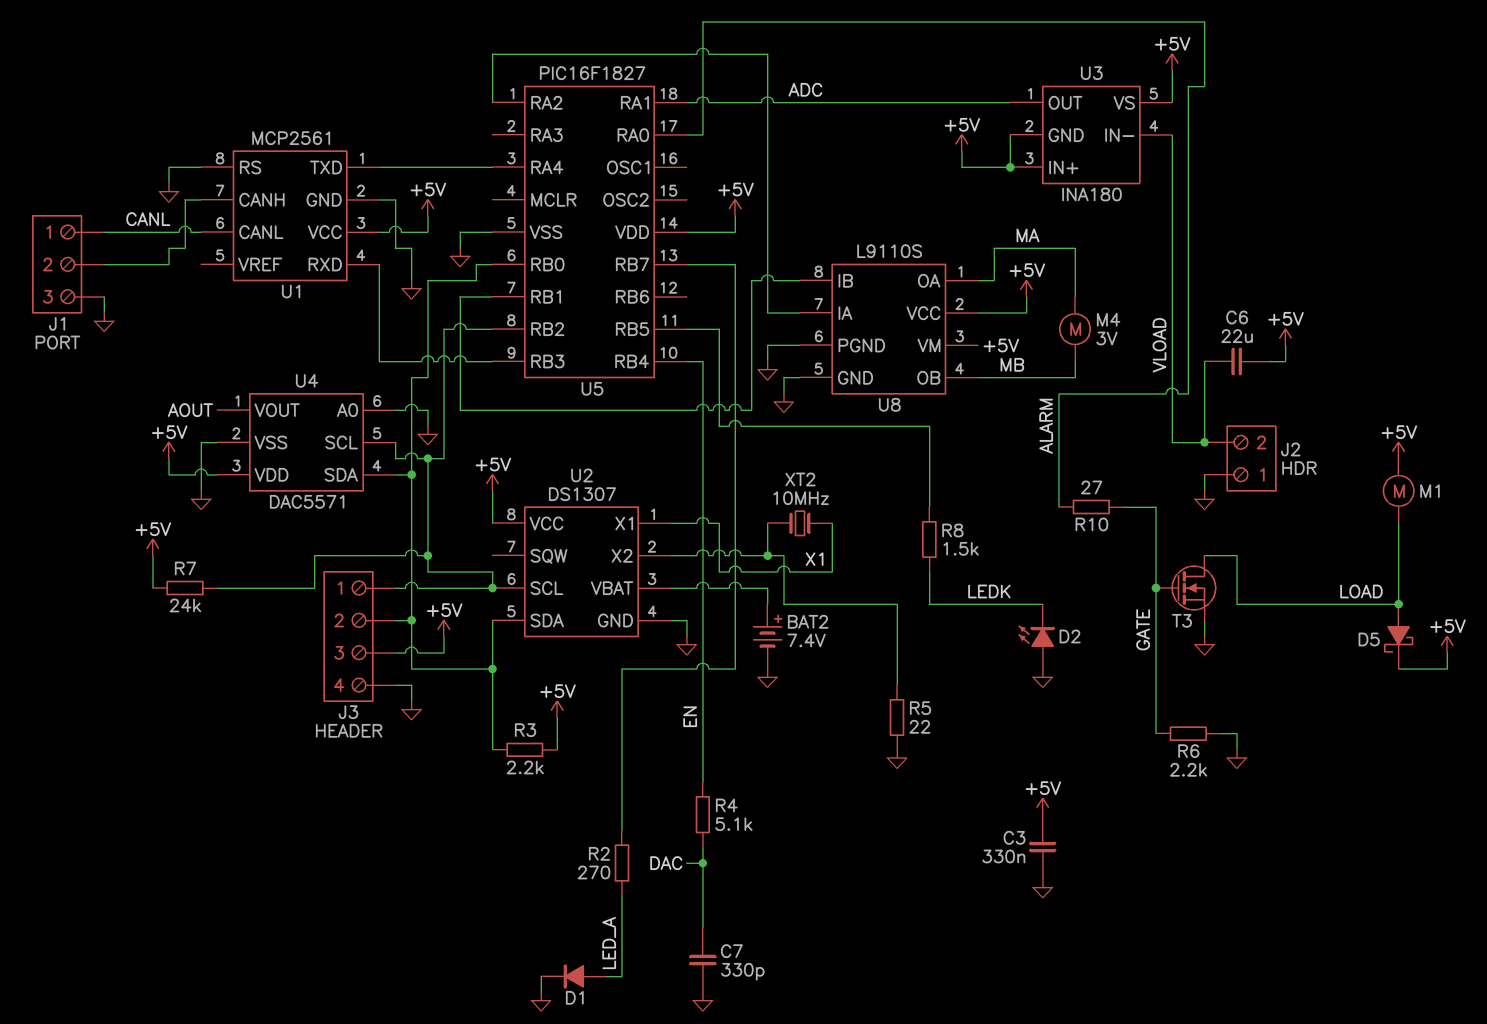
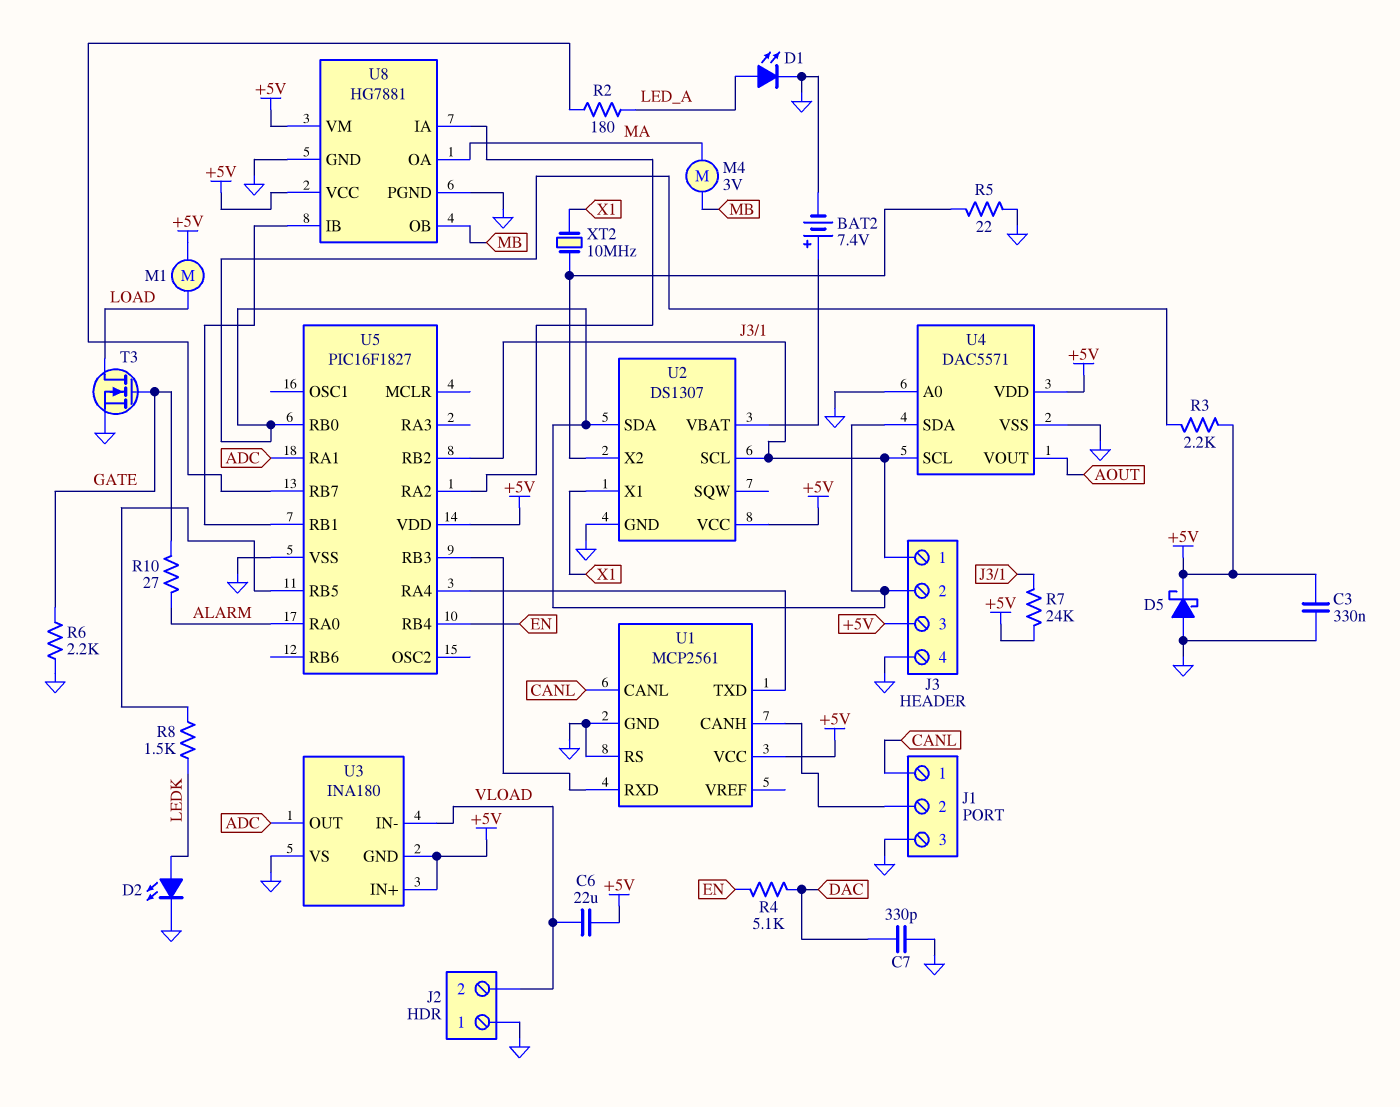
D1: diode (A LED_A, K GND) -> LED (A LED_A, K GND)
D2: LED (A GND, K LEDK) -> LED (A LEDK, K GND)
D5: schottky (A LOAD, K +5V) -> schottky (A GND, K +5V)
R2: 270 (LED_A, U5/RB7) -> 180 (LED_A, U5/RB7)
U3 pin VS: +5V -> GND
U8: L9110S -> HG7881

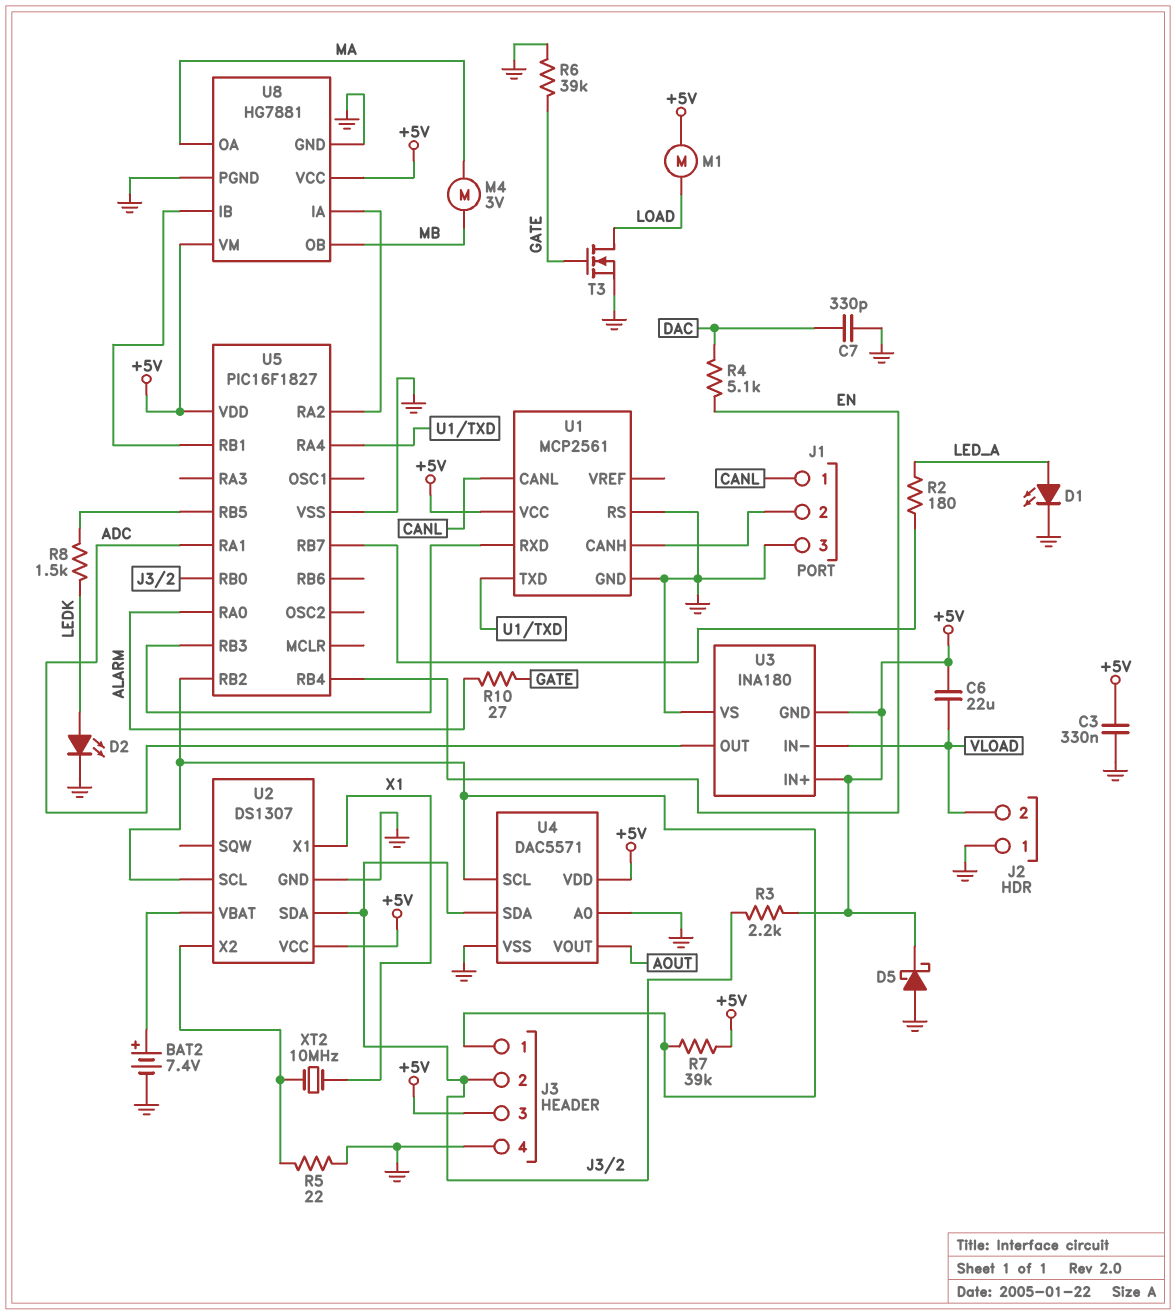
R6: 2.2k (GATE, GND) -> 39k (GATE, GND)
R7: 24k (+5V, J3/1) -> 39k (+5V, J3/1)

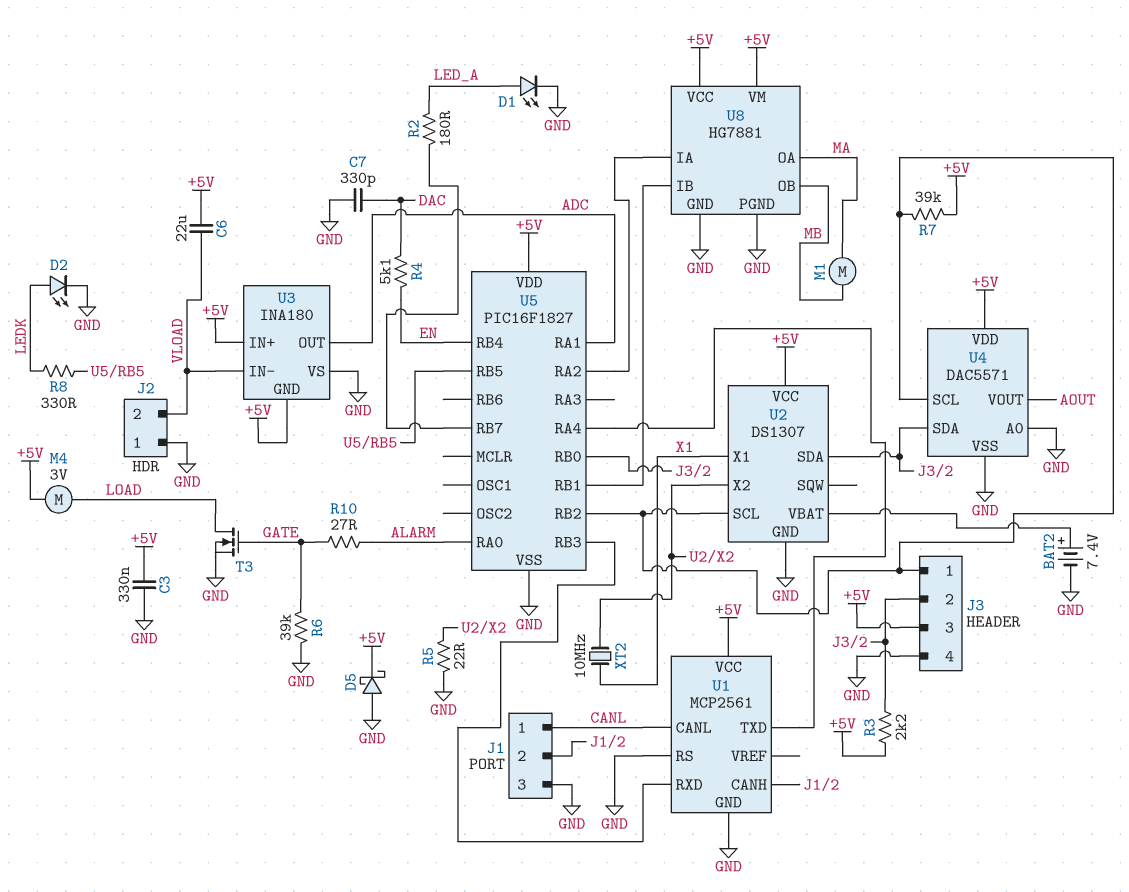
M1: motor (+5V, LOAD) -> motor (MA, MB)
M4: motor 3V (MA, MB) -> motor 3V (+5V, LOAD)
R8: 1.5k (LEDK, U5/RB5) -> 330 (LEDK, U5/RB5)

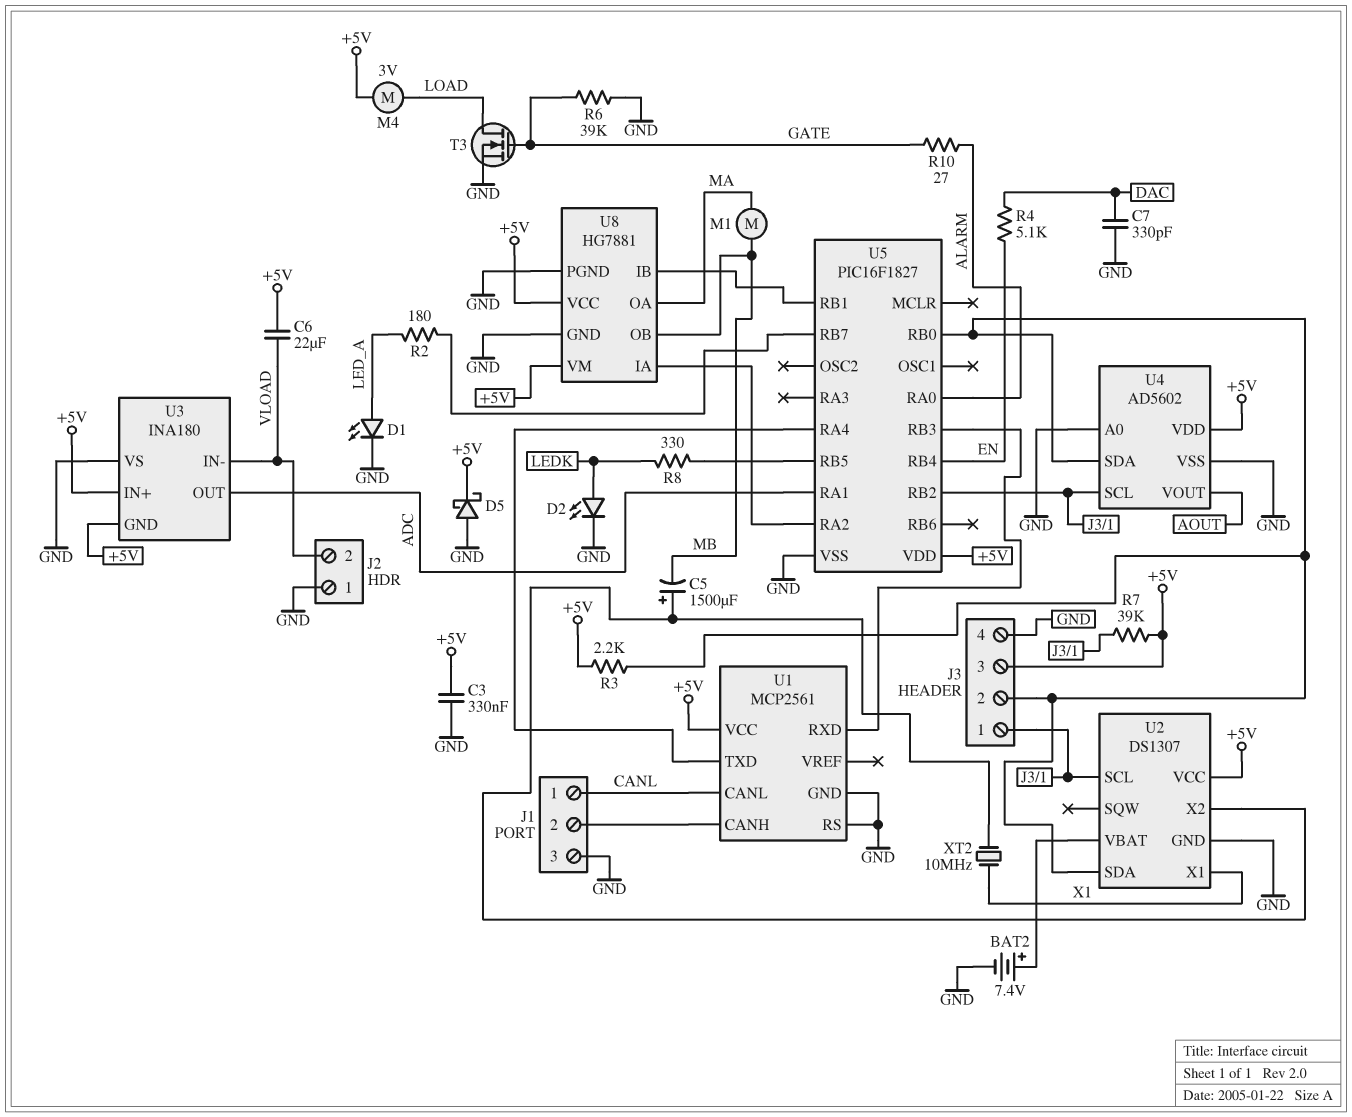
C5: none -> 1500uF (plus U2/X2, minus MB)
R5: 22 (GND, U2/X2) -> none
U4: DAC5571 -> AD5602

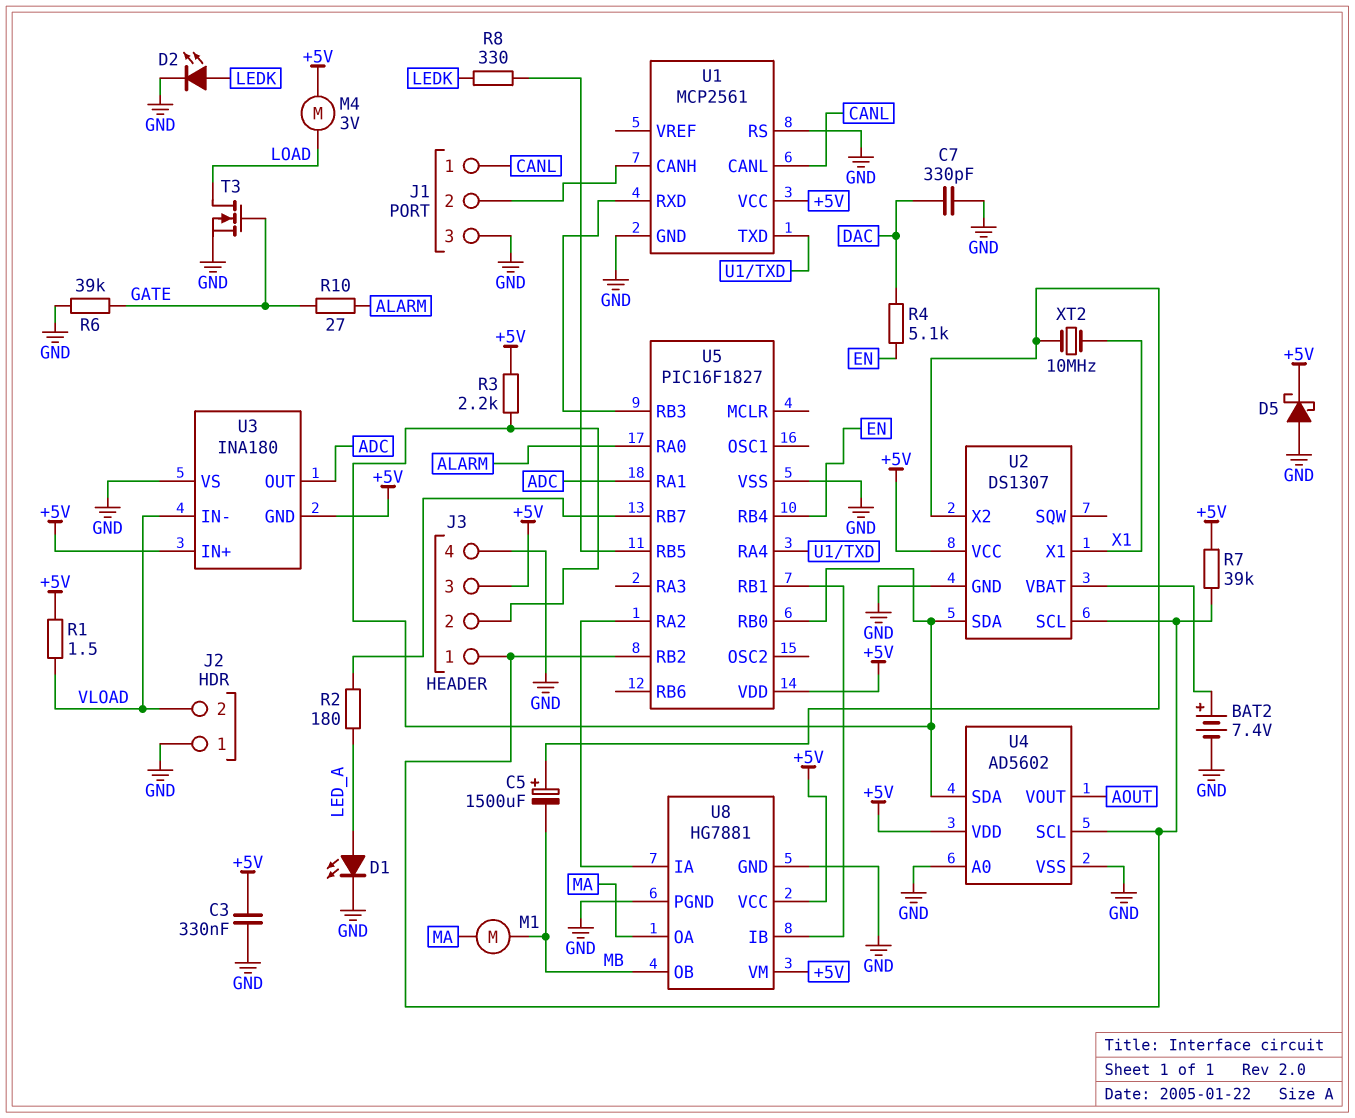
C6: 22uF (+5V, VLOAD) -> none
R1: none -> 1.5 (+5V, VLOAD)

